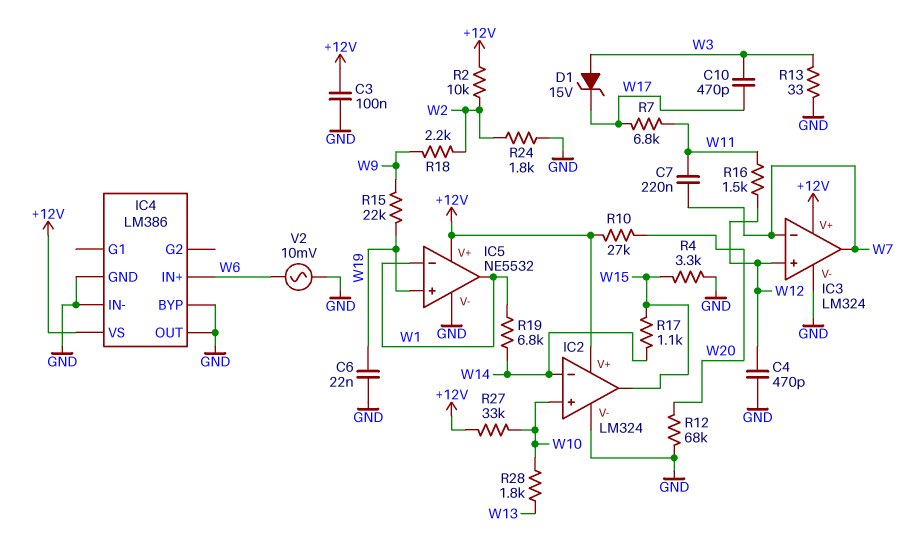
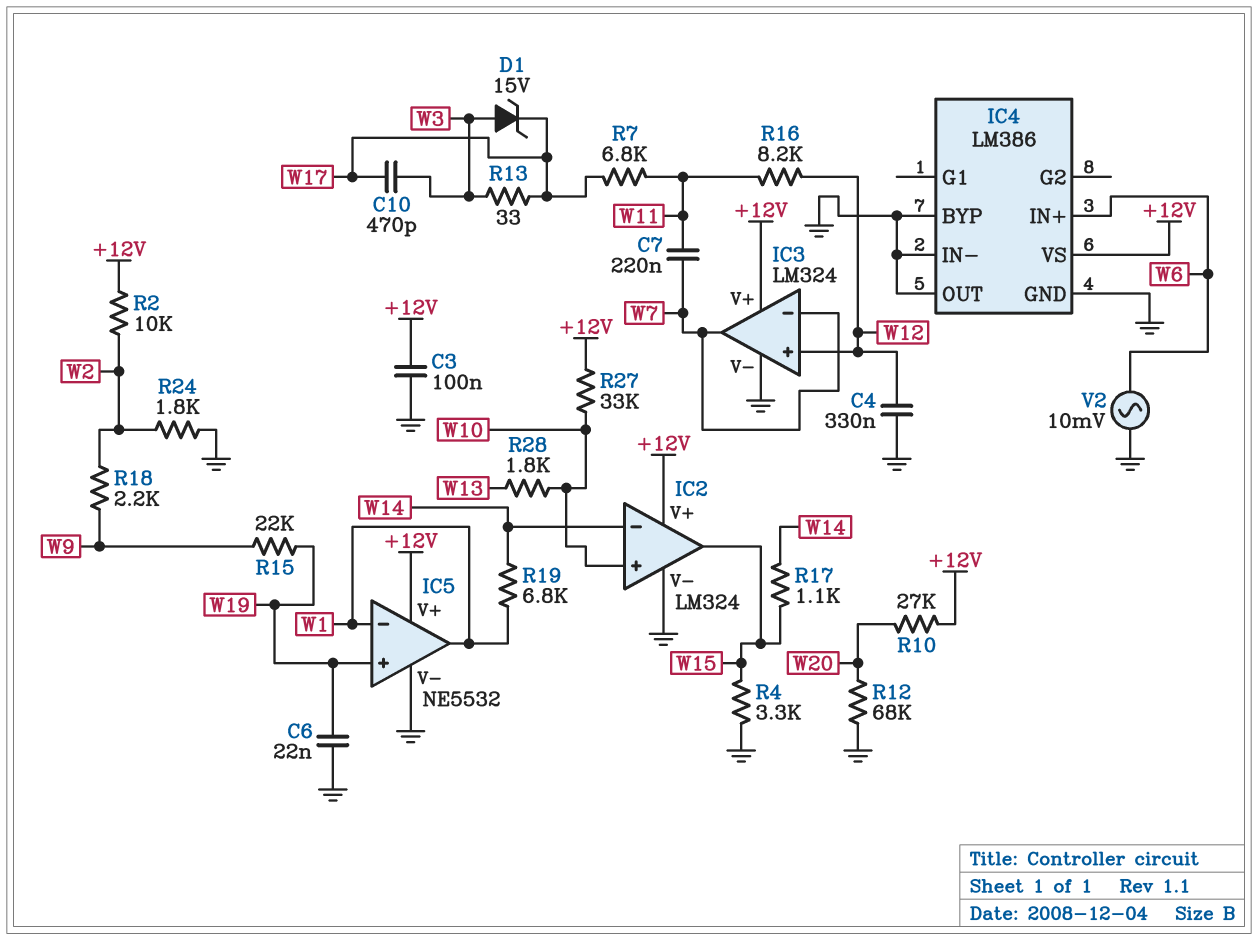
C4: 470pF (GND, W12) -> 330nF (GND, W12)
R13: 33 (GND, W3) -> 33 (W3, W17)
R16: 1.5k (W11, W12) -> 8.2k (W11, W12)

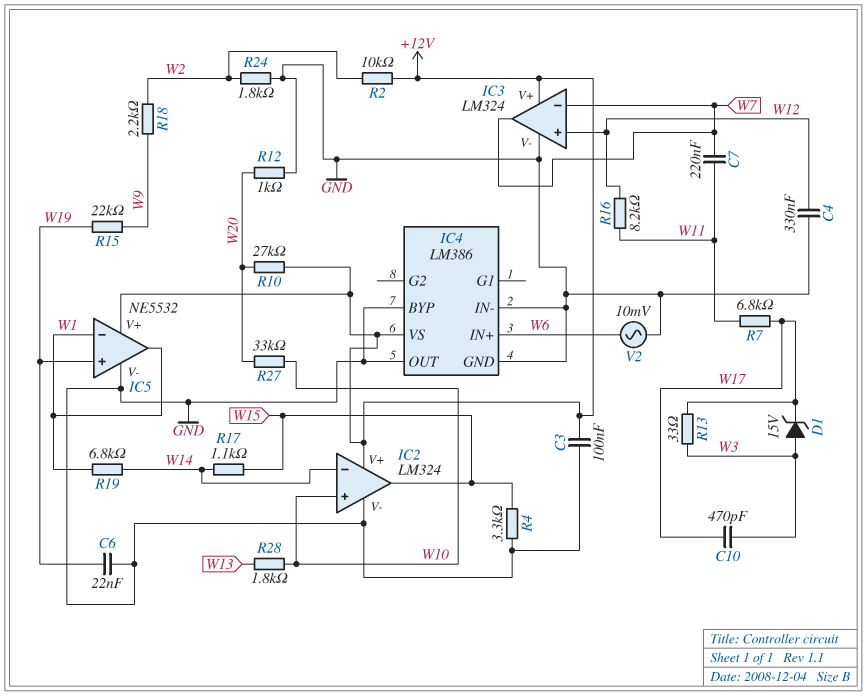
R12: 68k (GND, W20) -> 1k (GND, W20)
R27: 33k (+12V, W10) -> 33k (W10, W20)

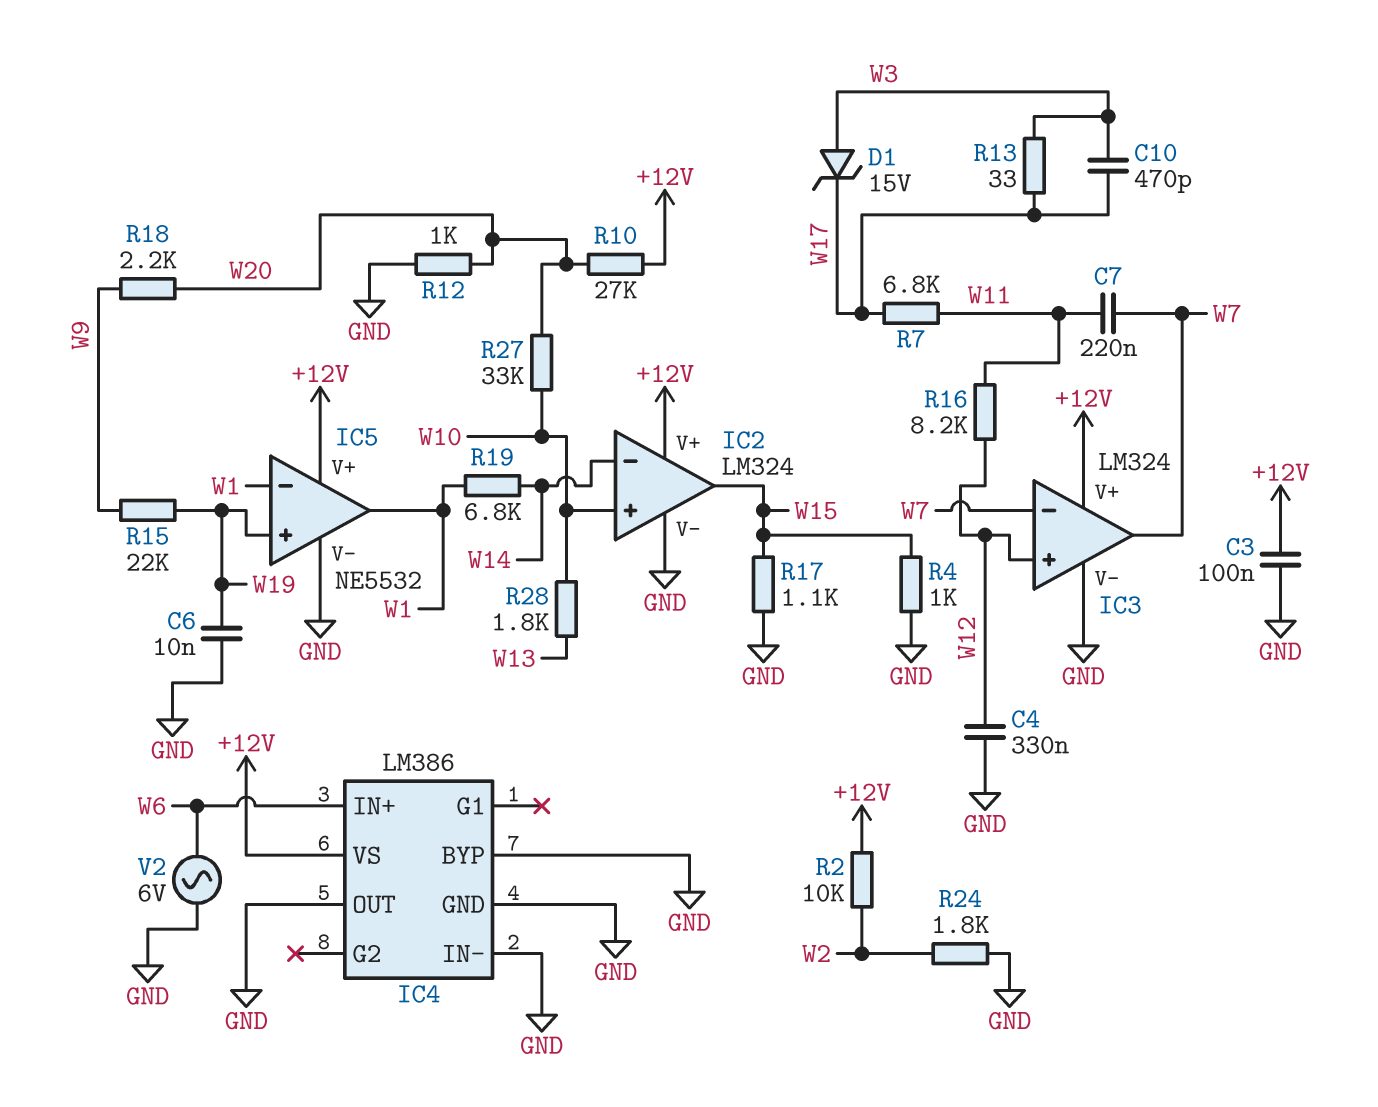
C6: 22nF (GND, W19) -> 10nF (GND, W19)
R4: 3.3k (GND, W15) -> 1k (GND, W15)
R17: 1.1k (W14, W15) -> 1.1k (GND, W15)
R18: 2.2k (W2, W9) -> 2.2k (W9, W20)
V2: AC 10mV (GND, W6) -> AC 6V (GND, W6)

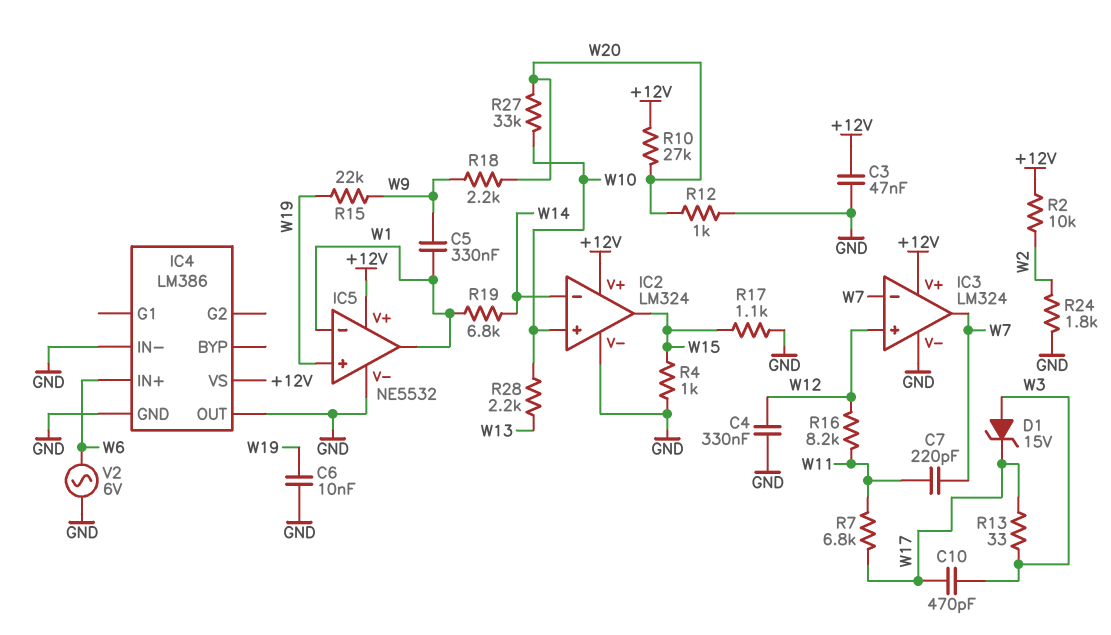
C3: 100nF (+12V, GND) -> 47nF (+12V, GND)
C5: none -> 330nF (W1, W9)
C7: 220nF (W7, W11) -> 220pF (W7, W11)
IC4 pin BYP: GND -> none
R28: 1.8k (W10, W13) -> 2.2k (W10, W13)

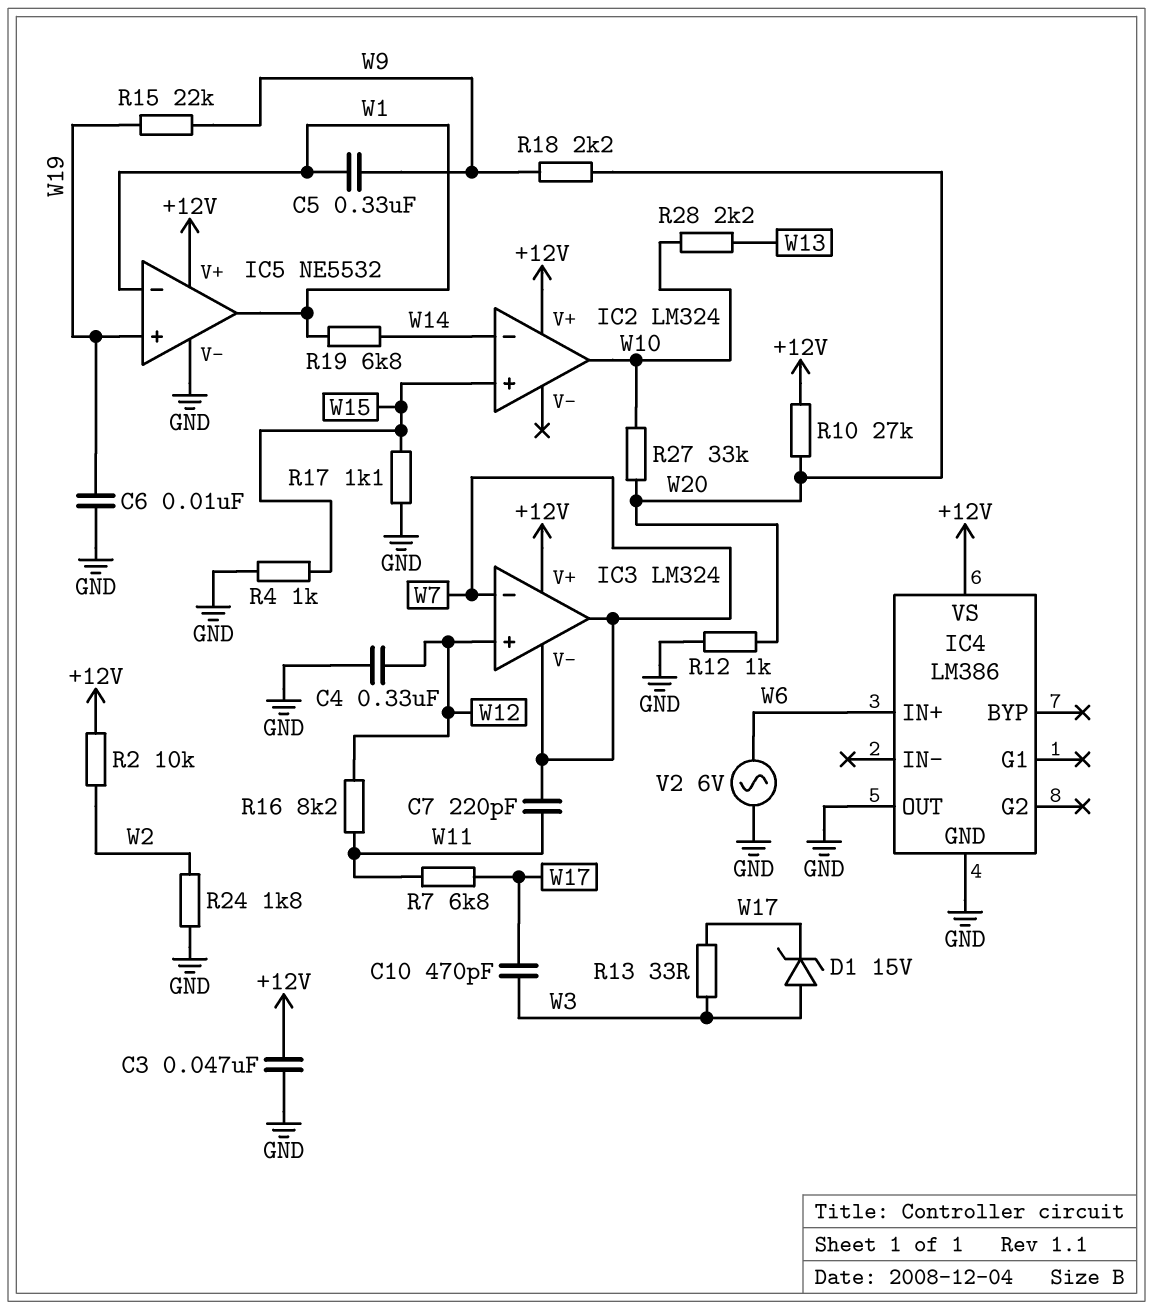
IC2 pin V-: GND -> none
IC2 pin in+: W10 -> W15
IC2 pin out: W15 -> W10
IC3 pin V-: GND -> W7
IC4 pin IN-: GND -> none

